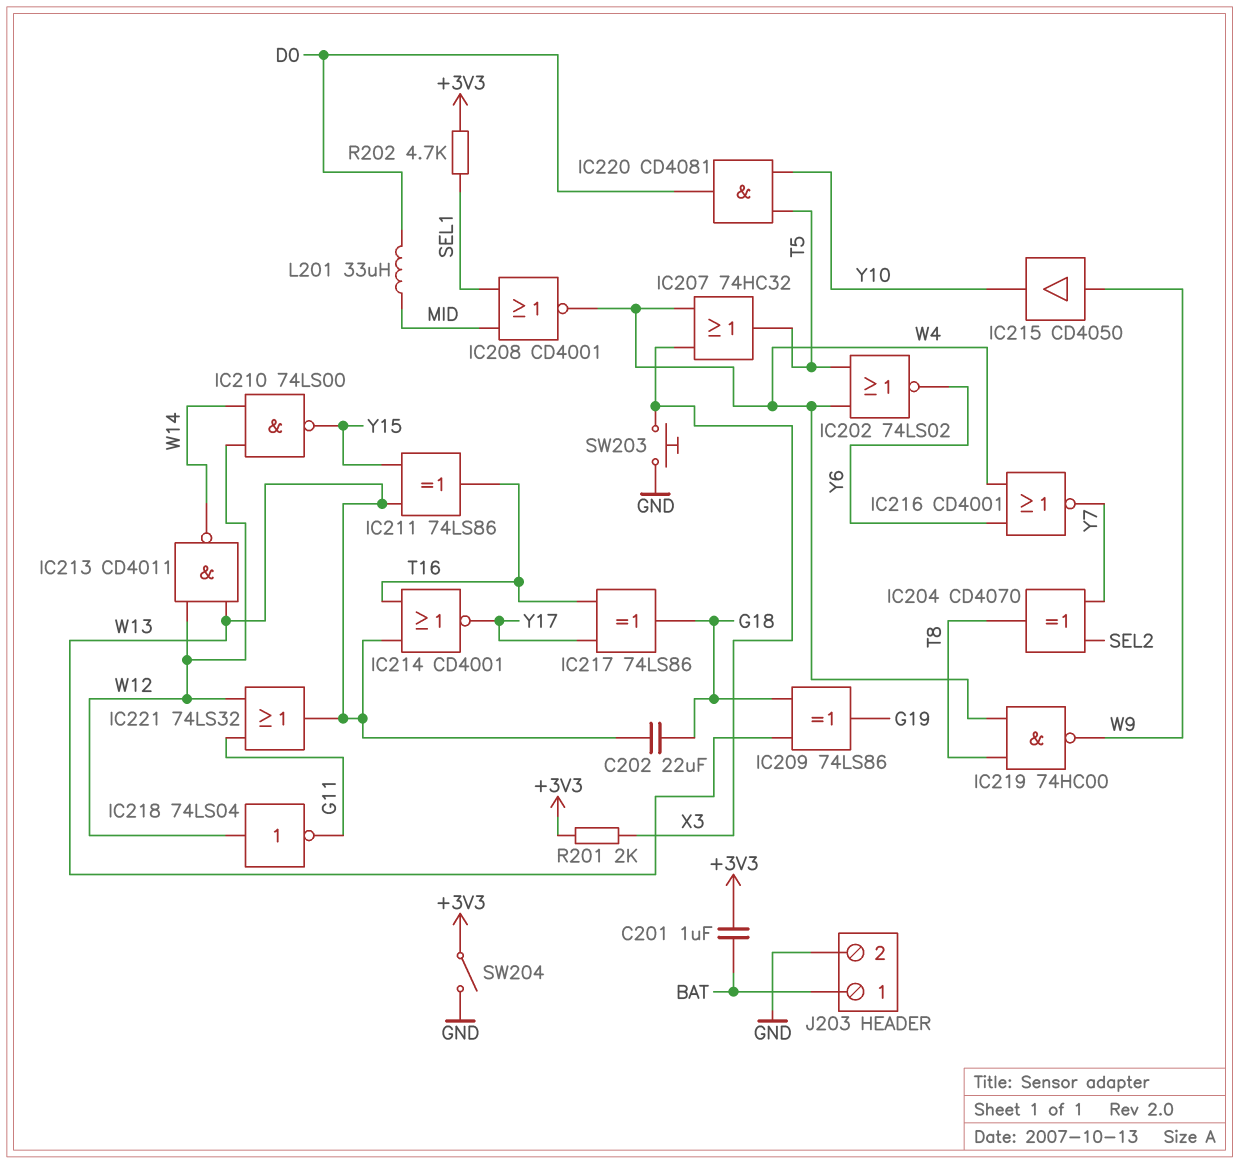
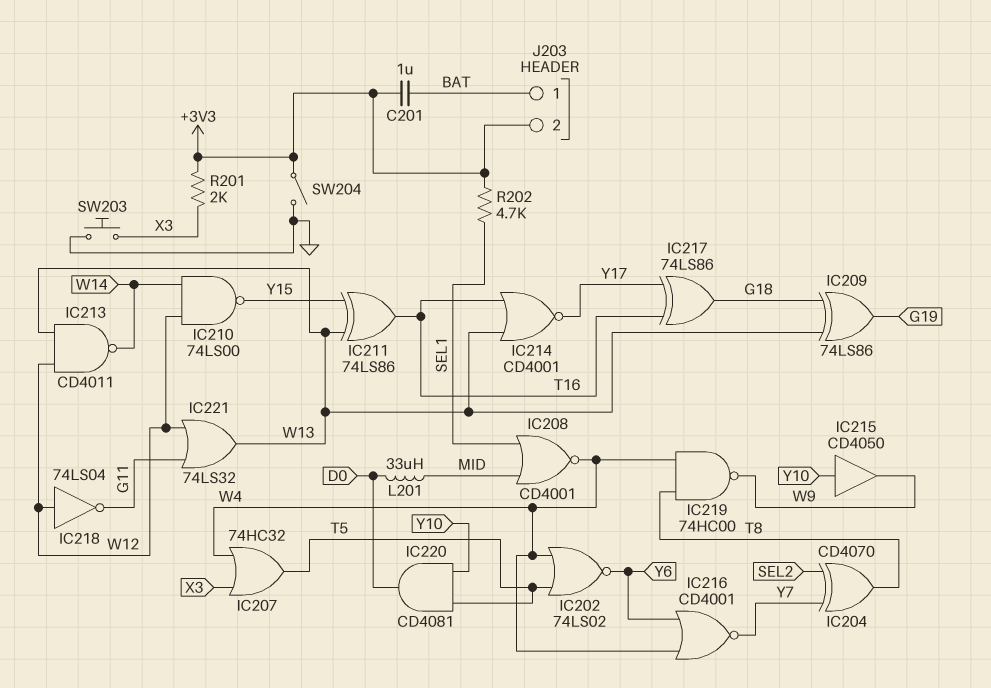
C202: 22uF (G18, W13) -> none
IC215: buffer CD4050 (in W9, out Y10) -> buffer CD4050 (in Y10, out W9)
J203 pin 2: GND -> +3V3

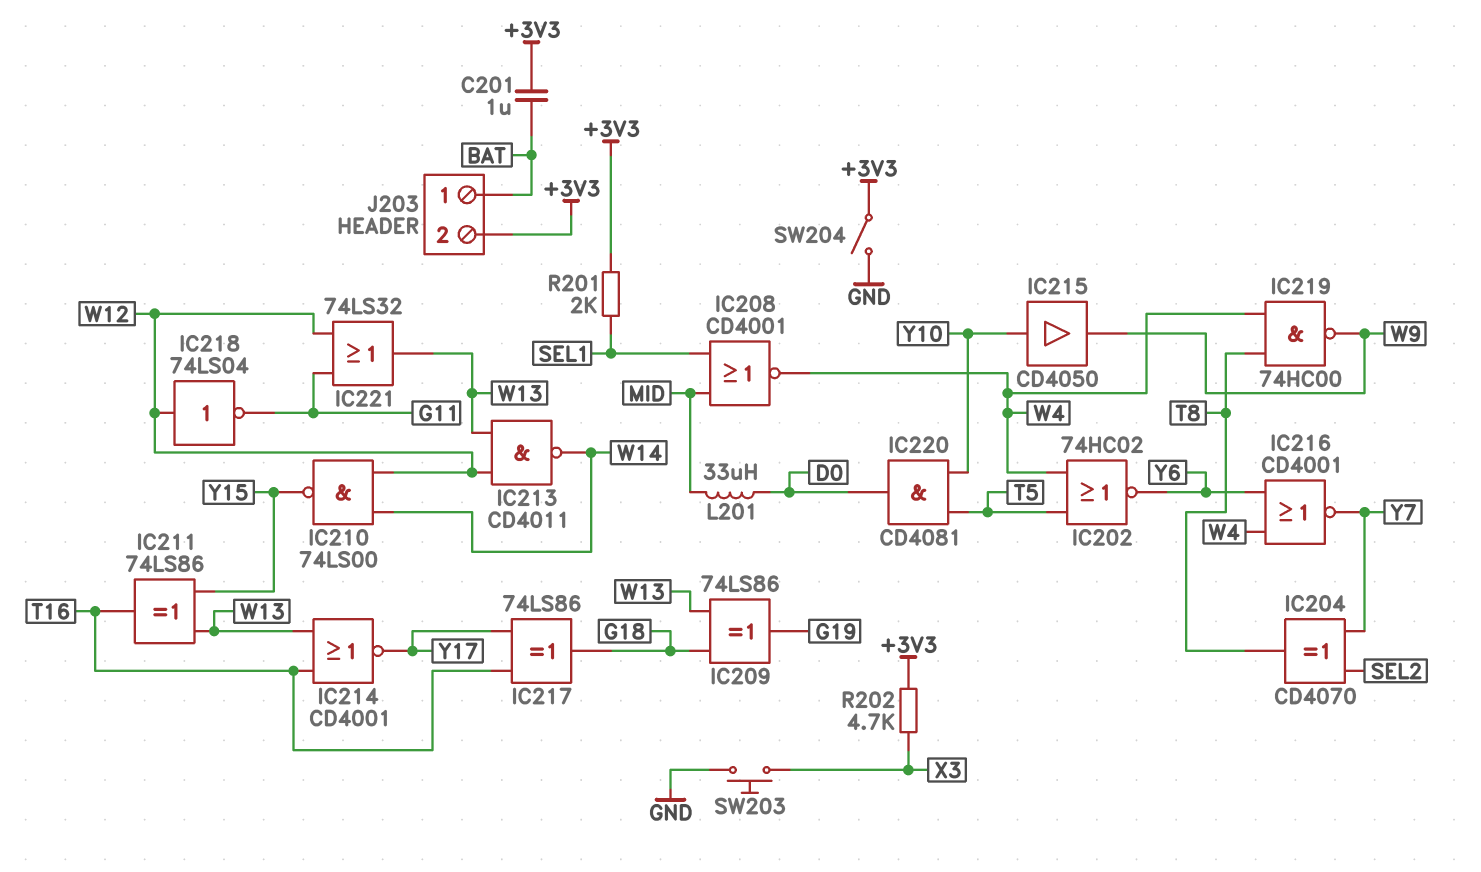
IC202: NOR 74LS02 (in T5, in W4, out Y6) -> NOR 74HC02 (in T5, in W4, out Y6)
IC207: OR 74HC32 (in W4, in X3, out T5) -> none
R201: 2k (+3V3, X3) -> 2k (+3V3, SEL1)
R202: 4.7k (+3V3, SEL1) -> 4.7k (+3V3, X3)

